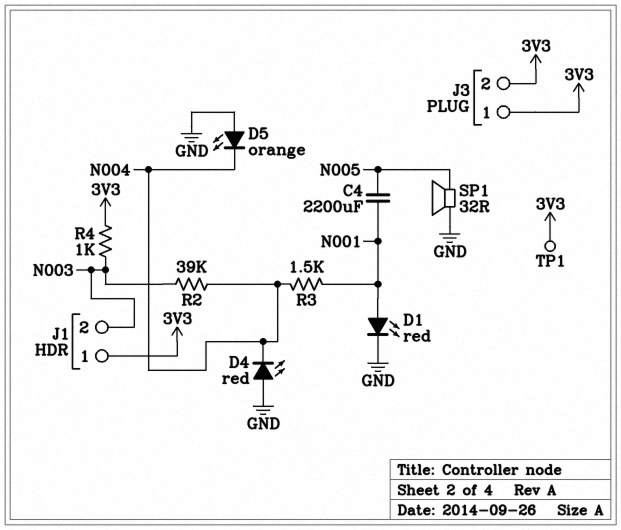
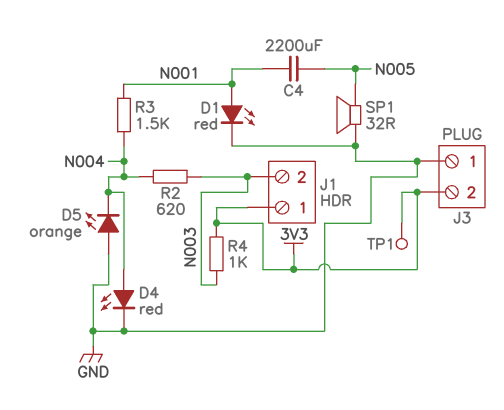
D4: LED red (A GND, K N004) -> LED red (A N004, K GND)
J3 pin 1: 3V3 -> GND
R2: 39k (N003, N004) -> 620 (N003, N004)

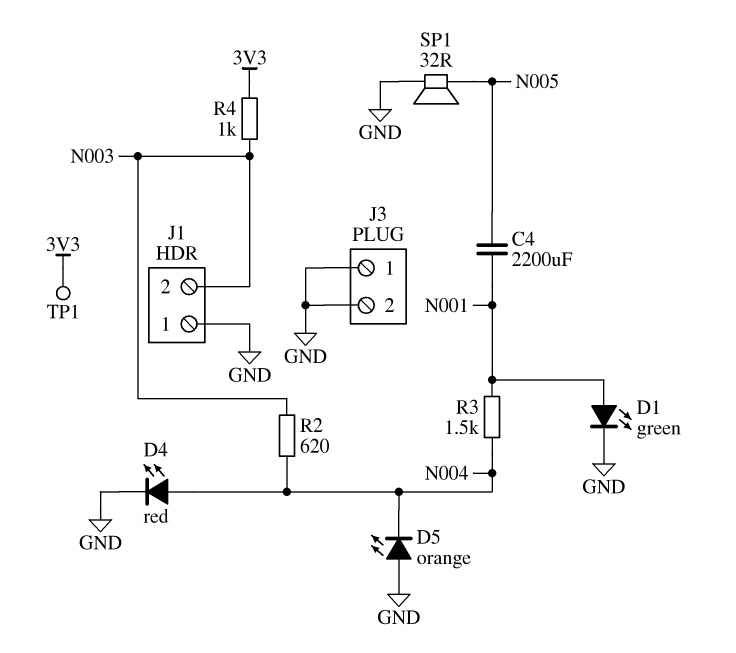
D1: LED red (A N001, K GND) -> LED green (A N001, K GND)
J1 pin 1: 3V3 -> GND
J3 pin 2: 3V3 -> GND

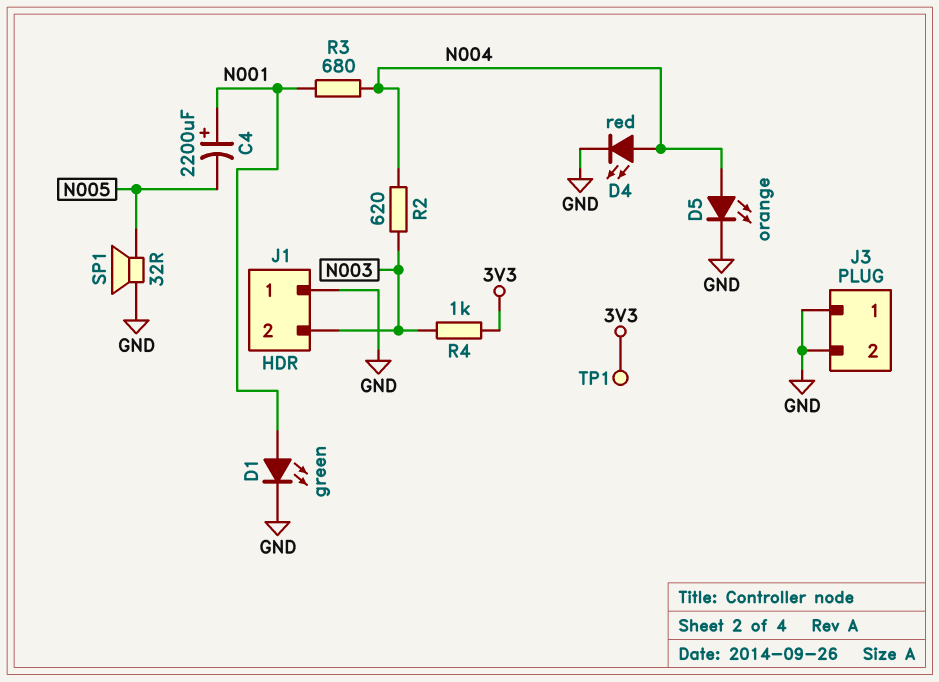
C4: 2200uF (N001, N005) -> 2200uF (plus N001, minus N005)
D5: LED orange (A GND, K N004) -> LED orange (A N004, K GND)
R3: 1.5k (N001, N004) -> 680 (N001, N004)

